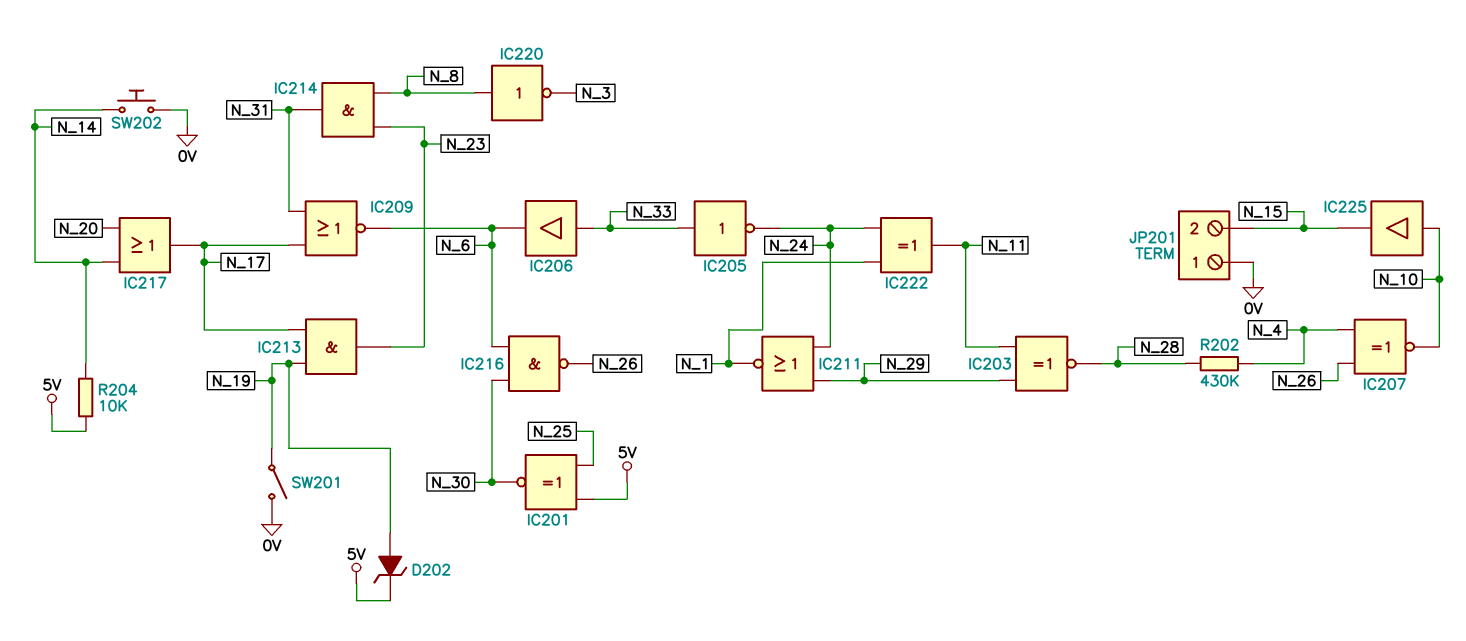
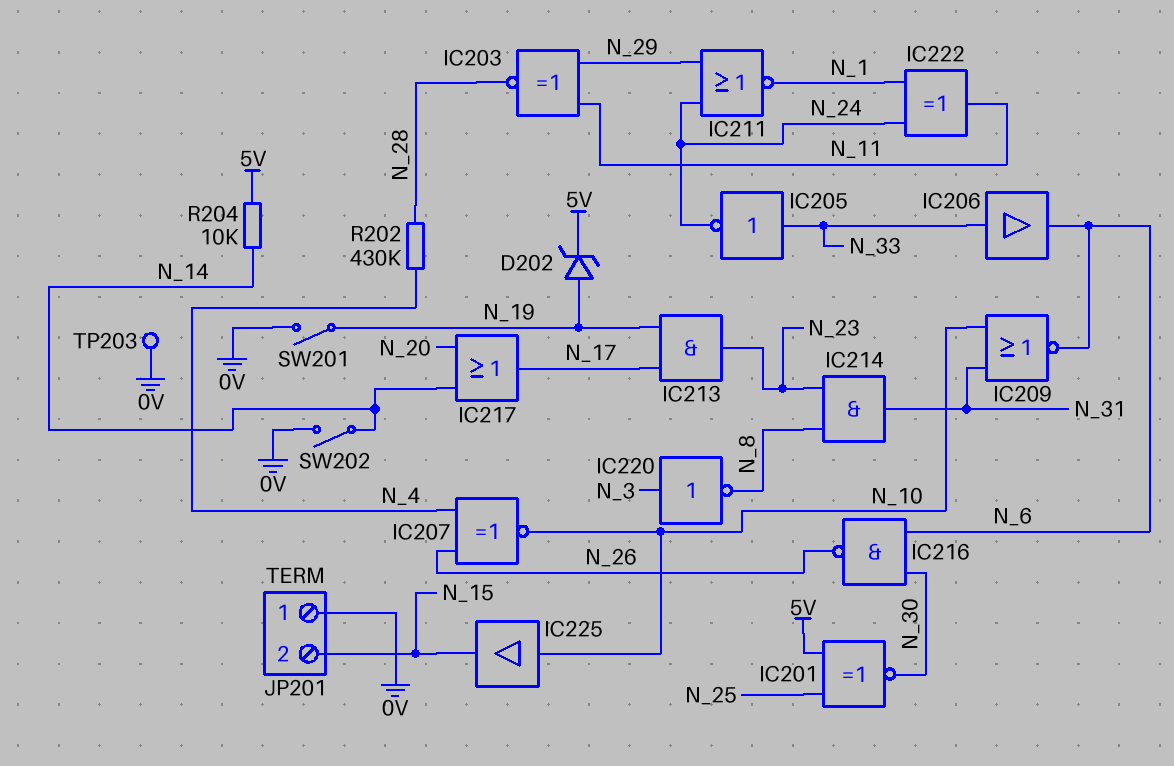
IC209: NOR (in N_17, in N_31, out N_6) -> NOR (in N_10, in N_31, out N_6)
IC220: NOT (in N_8, out N_3) -> NOT (in N_3, out N_8)
SW202: button (0V, N_14) -> switch (0V, N_14)
TP203: none -> test point (0V)

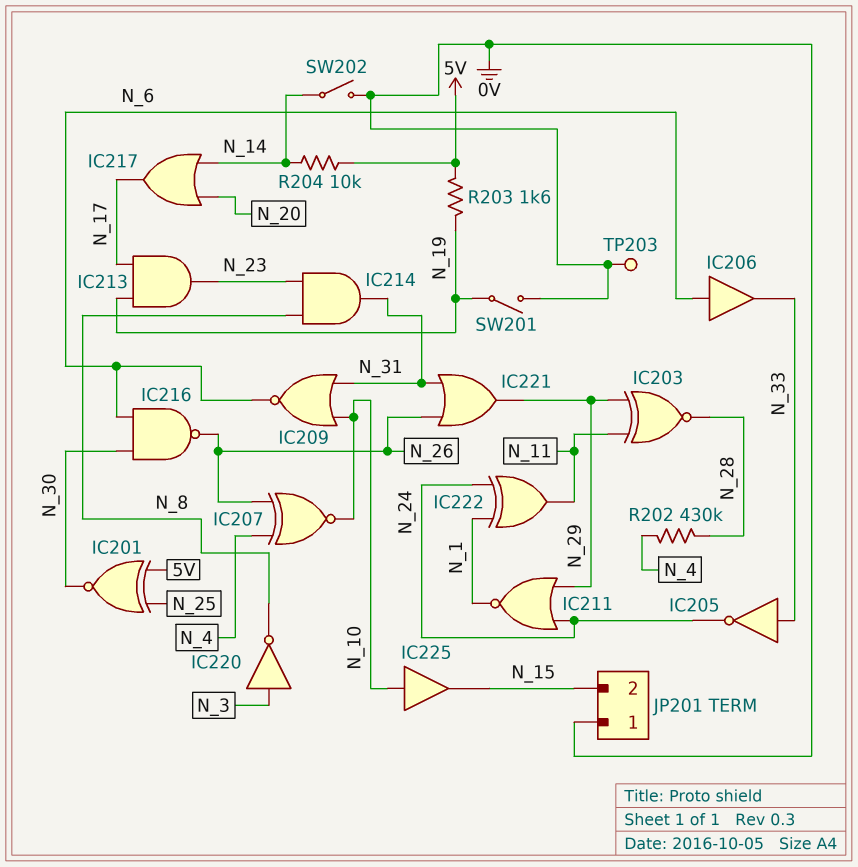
D202: zener (A N_19, K 5V) -> none
IC206: buffer (in N_33, out N_6) -> buffer (in N_6, out N_33)
IC221: none -> OR (in N_26, in N_31, out N_29)
R203: none -> 1.6k (5V, N_19)

